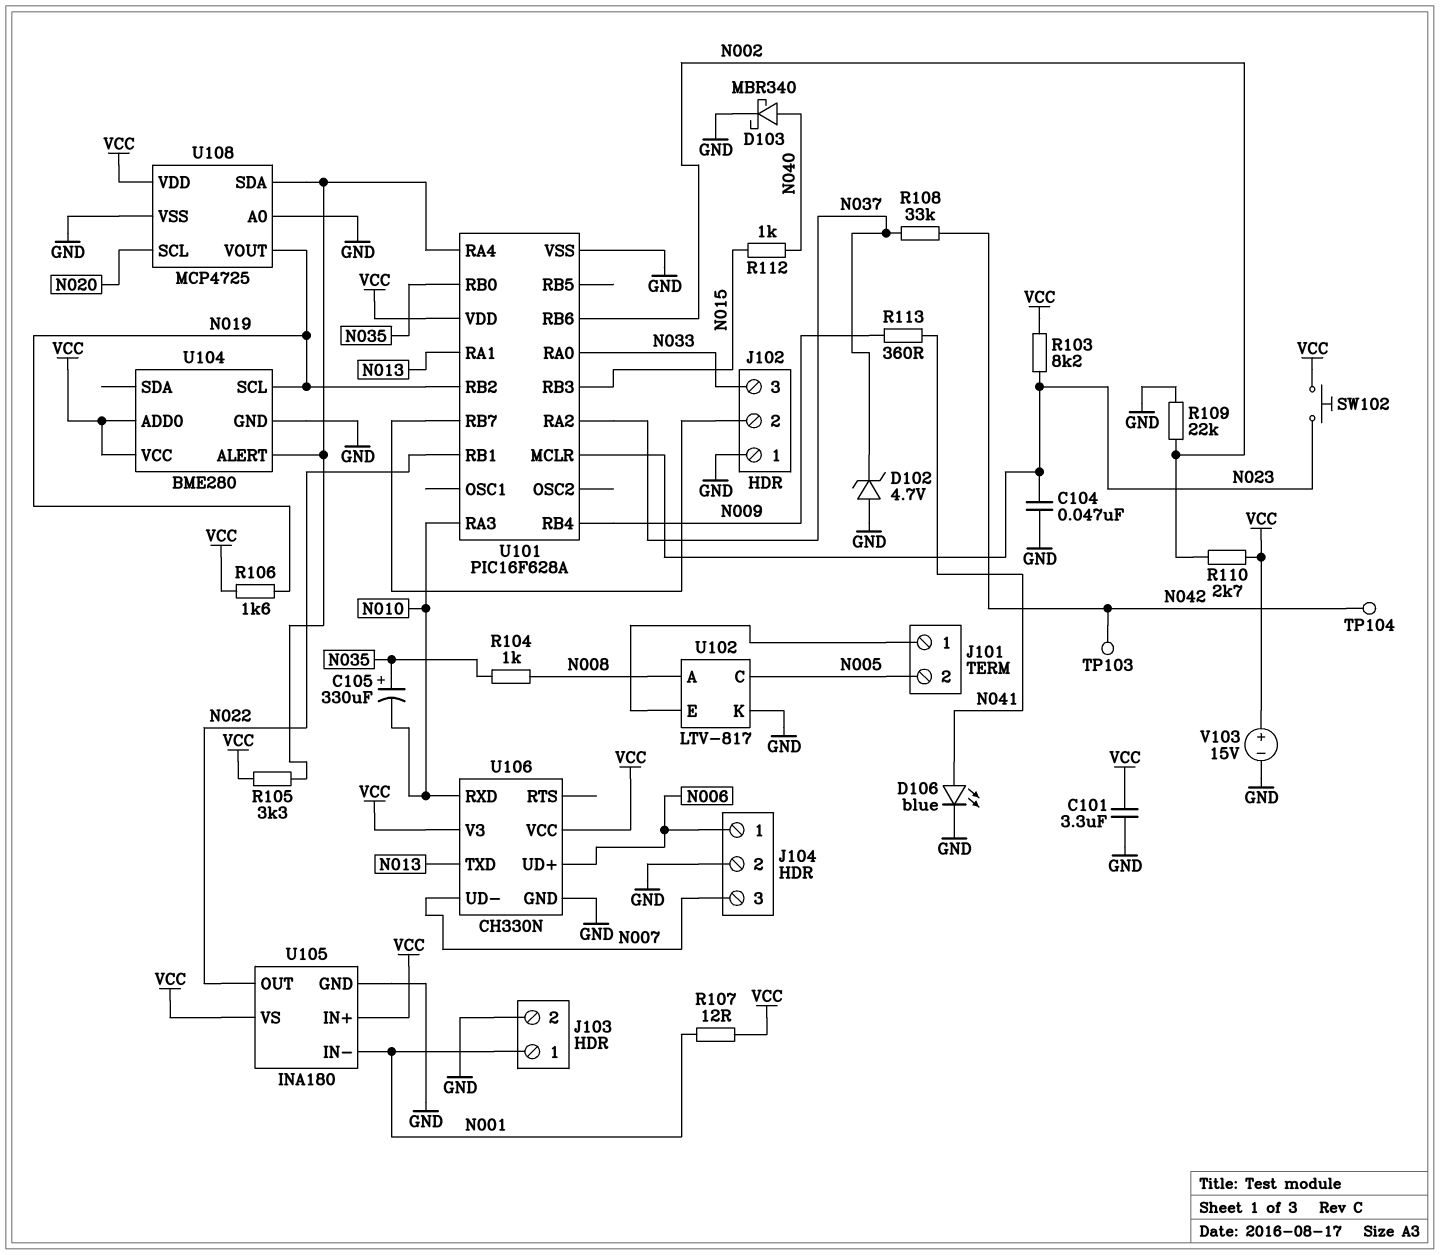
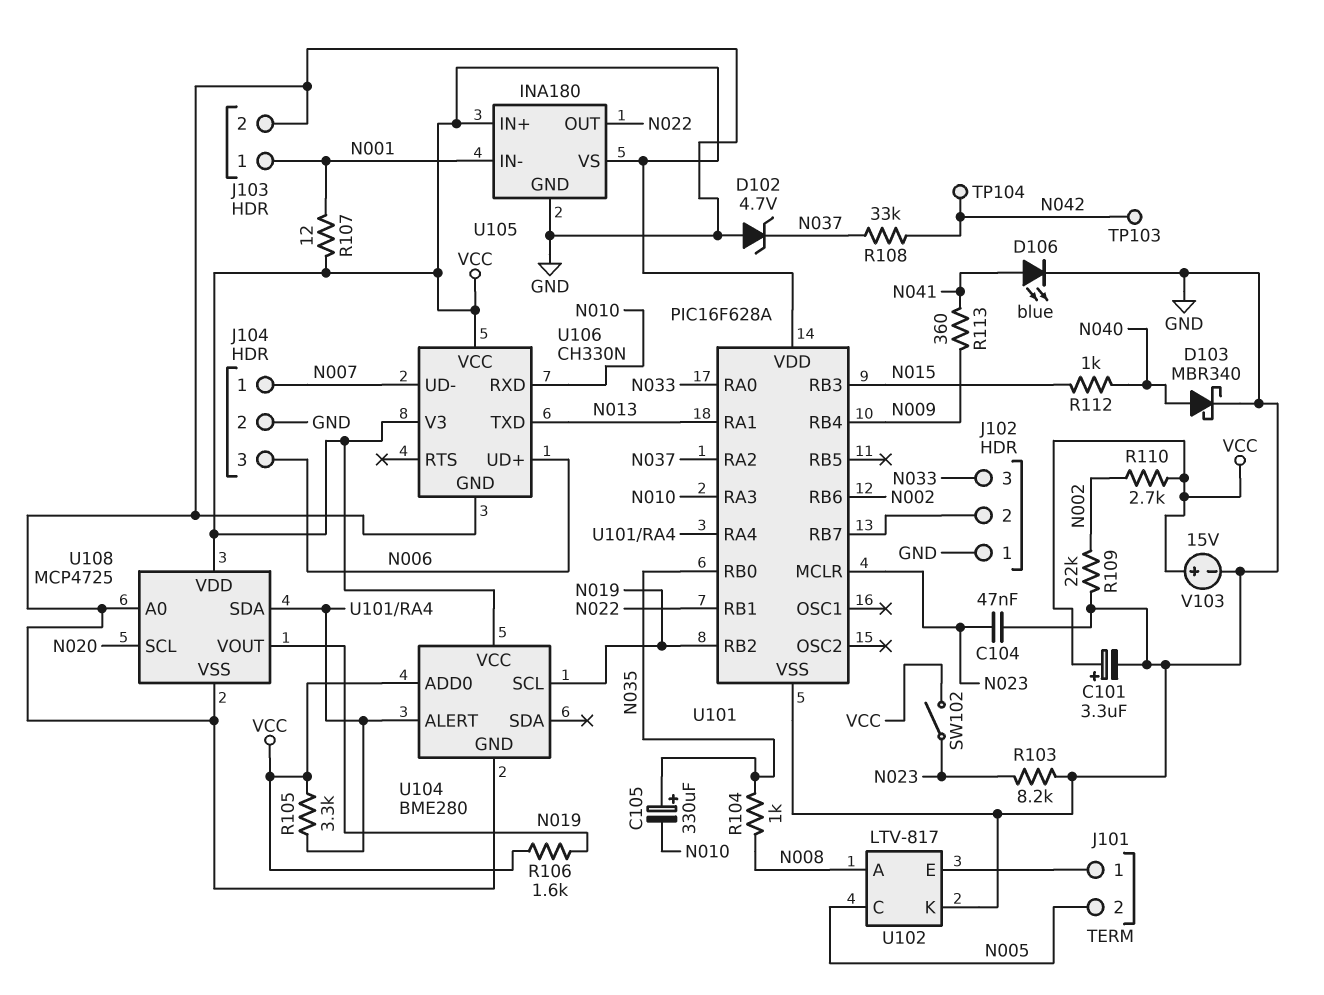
C101: 3.3uF (GND, VCC) -> 3.3uF (plus VCC, minus GND)
J104 pin 1: N006 -> N007
J104 pin 3: N007 -> N006
R103: 8.2k (N023, VCC) -> 8.2k (GND, N023)
SW102: button (N023, VCC) -> switch (N023, VCC)

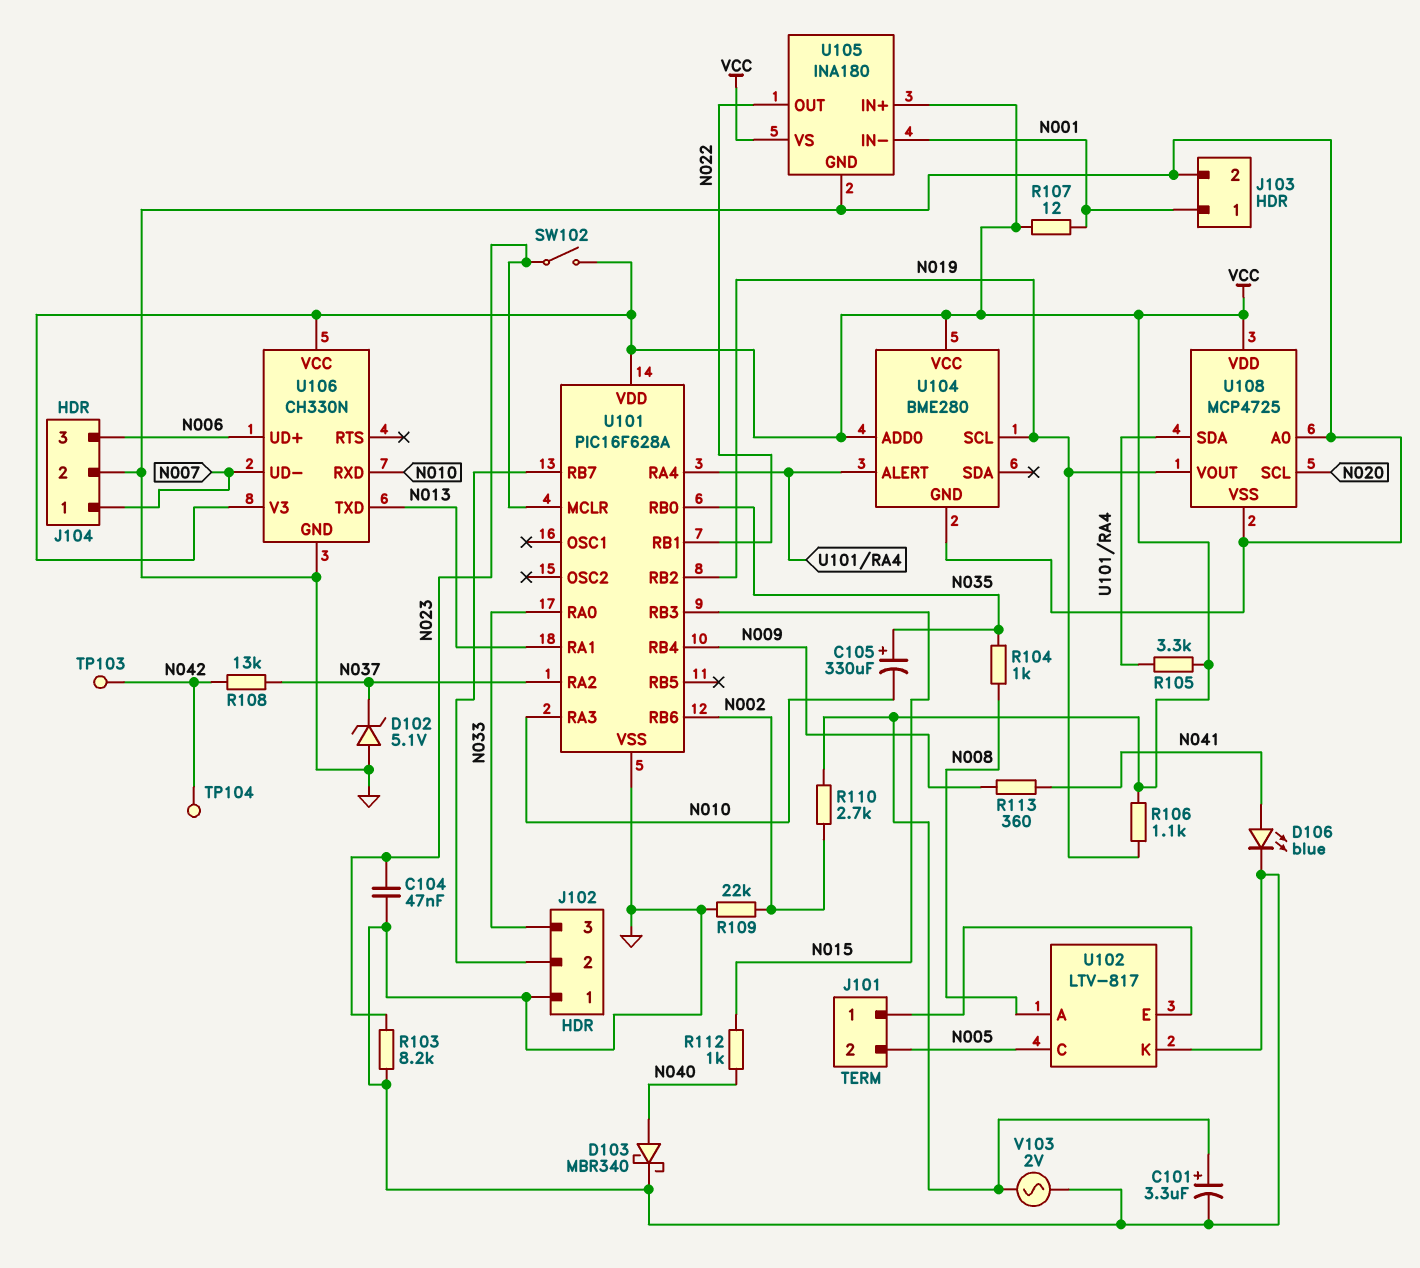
D102: zener 4.7V (A GND, K N037) -> zener 5.1V (A GND, K N037)
R106: 1.6k (N019, VCC) -> 1.1k (N019, VCC)
R108: 33k (N037, N042) -> 13k (N037, N042)
V103: 15V (plus VCC, minus GND) -> AC 2V (GND, VCC)

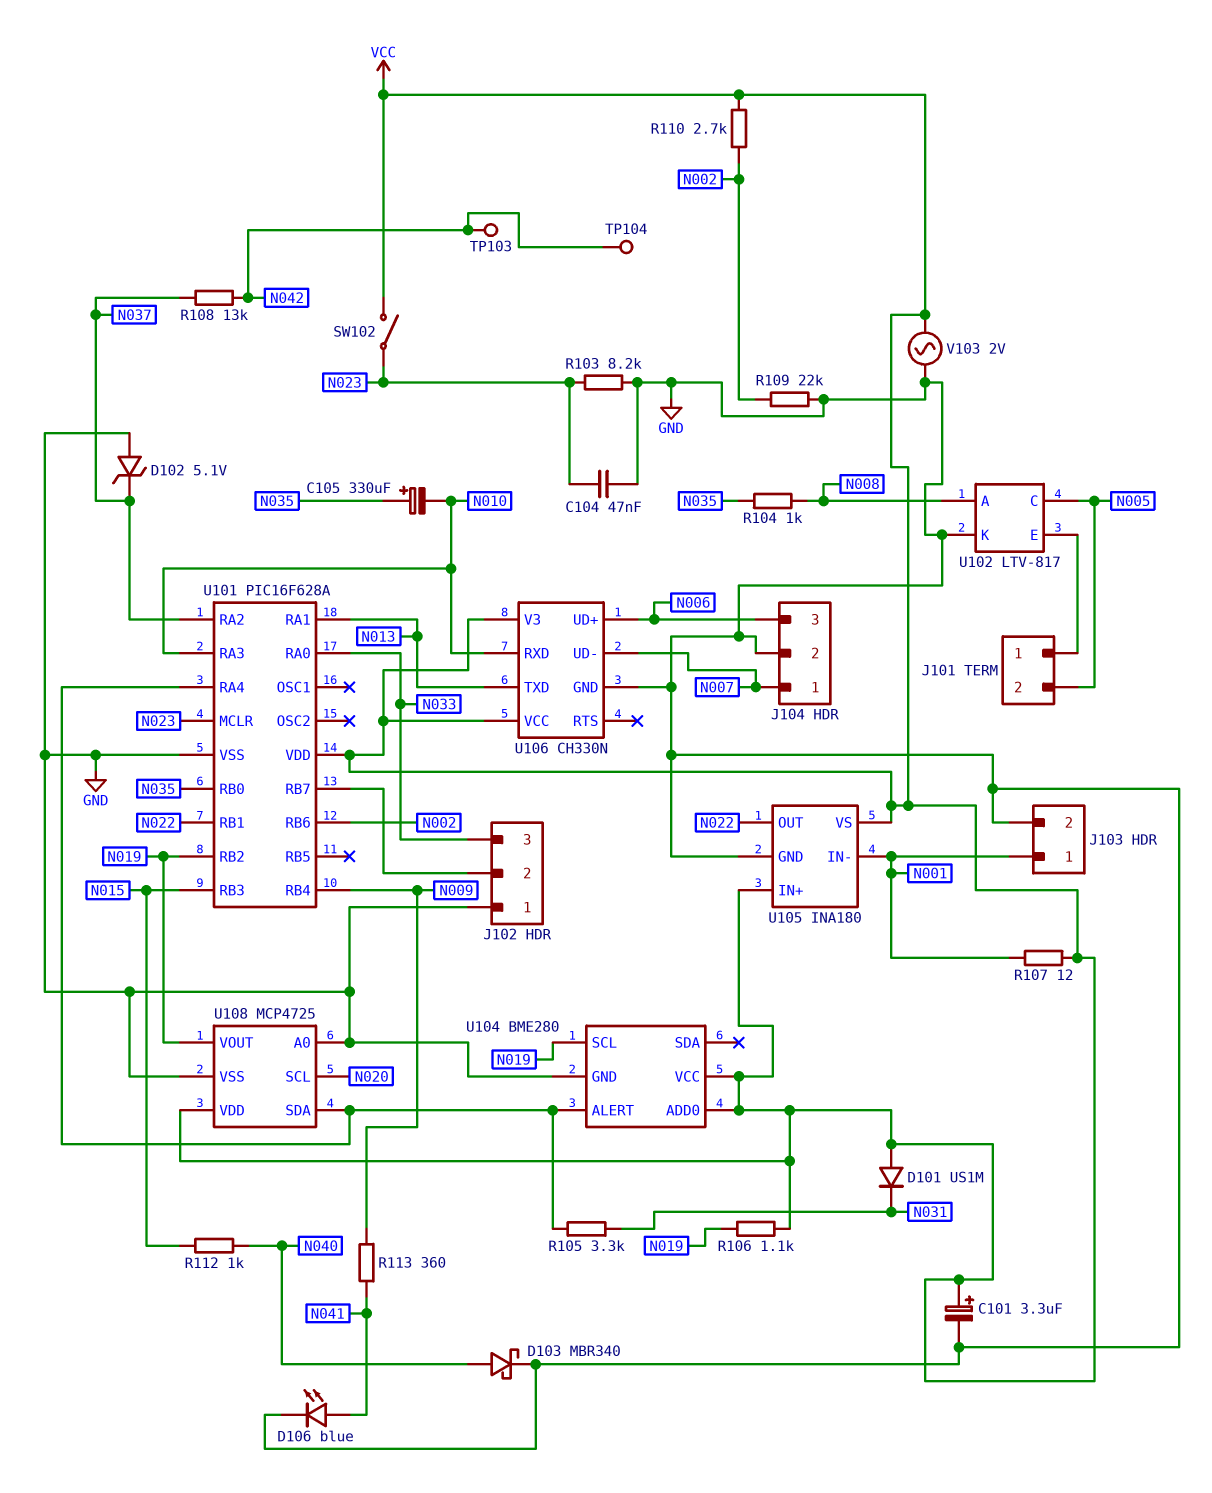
D101: none -> diode US1M (A VCC, K N031)
R105: 3.3k (U101/RA4, VCC) -> 3.3k (N031, U101/RA4)

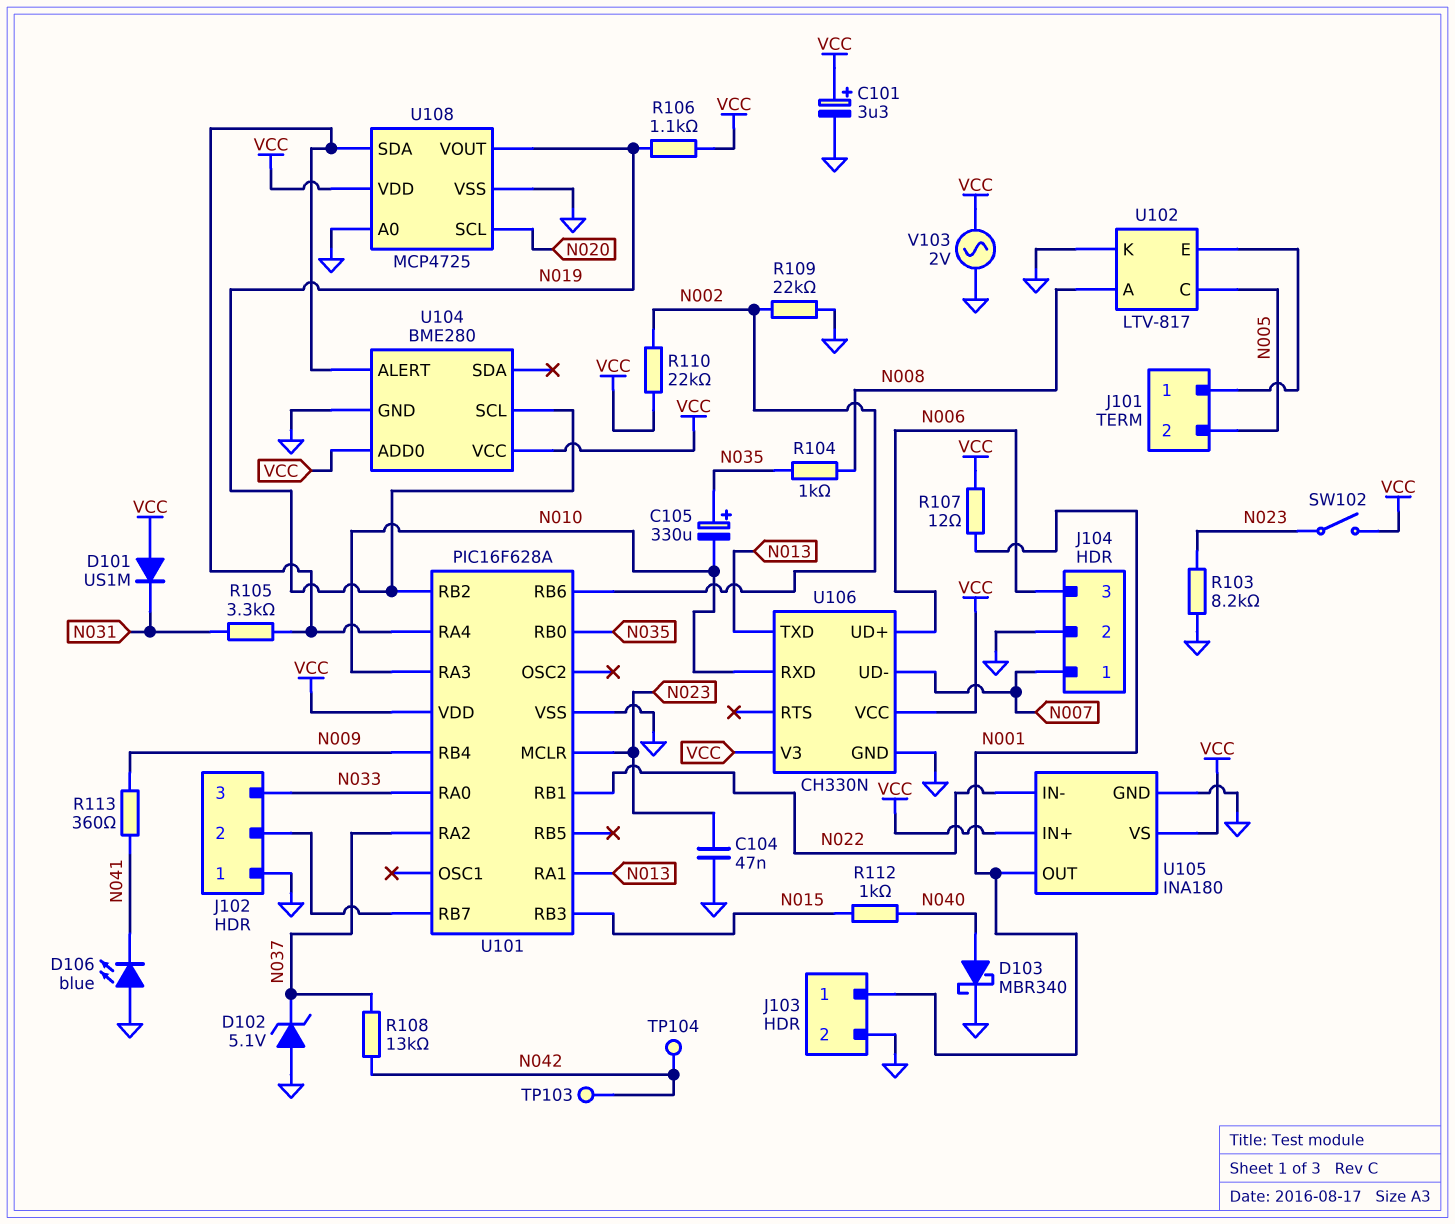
D106: LED blue (A N041, K GND) -> LED blue (A GND, K N041)
R110: 2.7k (N002, VCC) -> 22k (N002, VCC)
U105 pin IN-: N001 -> N022
U105 pin OUT: N022 -> N001

